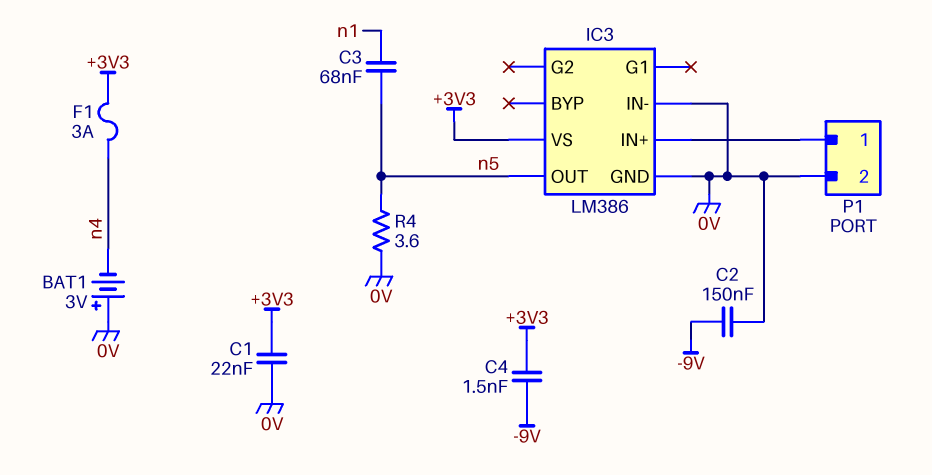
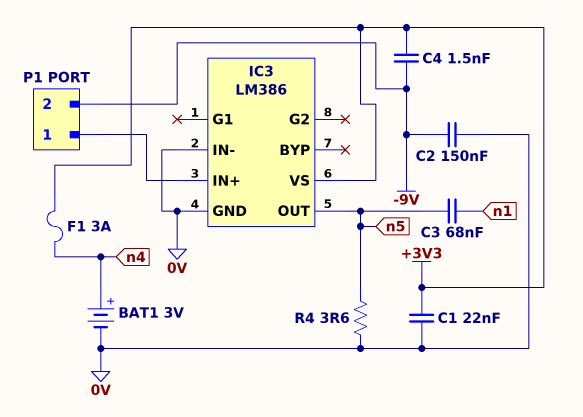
BAT1: 3V (plus 0V, minus n4) -> 3V (plus n4, minus 0V)
P1 pin 2: 0V -> -9V

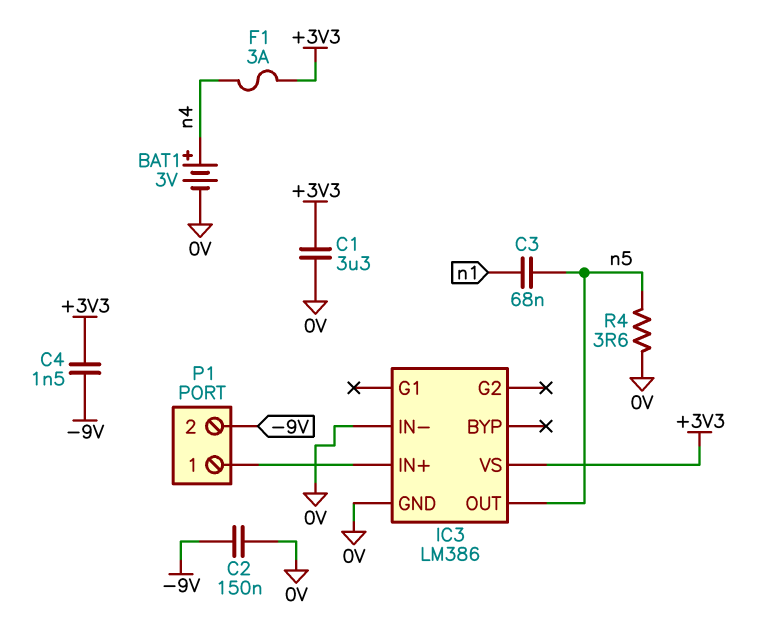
C1: 22nF (+3V3, 0V) -> 3.3uF (+3V3, 0V)

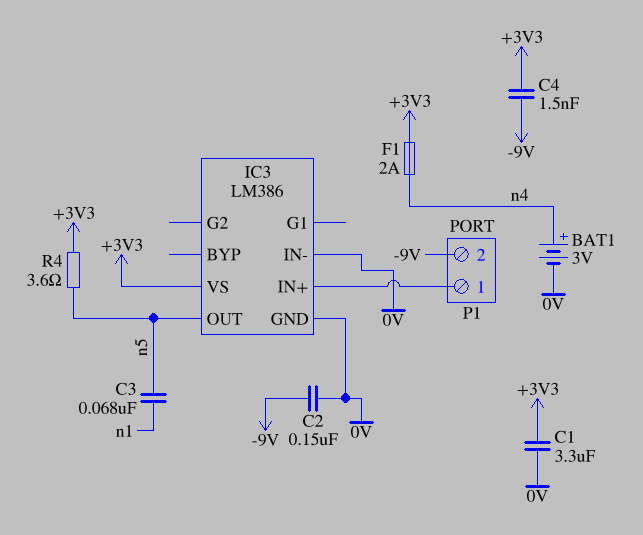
F1: 3A (+3V3, n4) -> 2A (+3V3, n4)
R4: 3.6 (0V, n5) -> 3.6 (+3V3, n5)

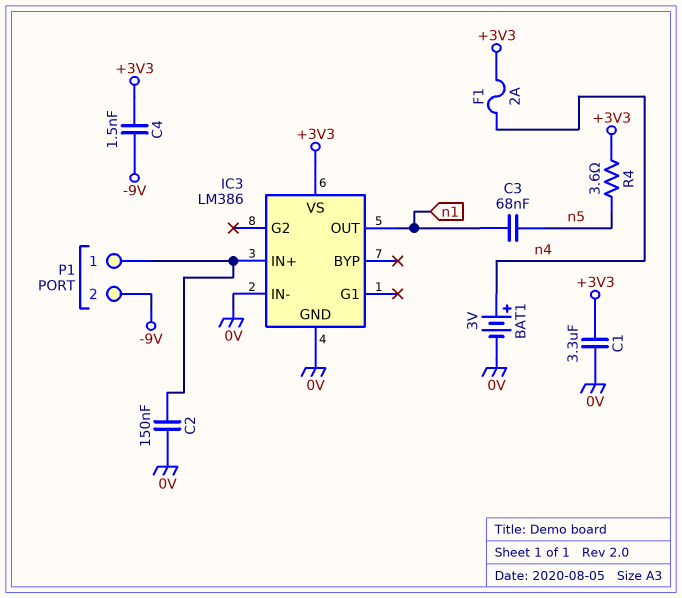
C2: 150nF (-9V, 0V) -> 150nF (0V, IC3/IN+)
IC3 pin OUT: n5 -> n1

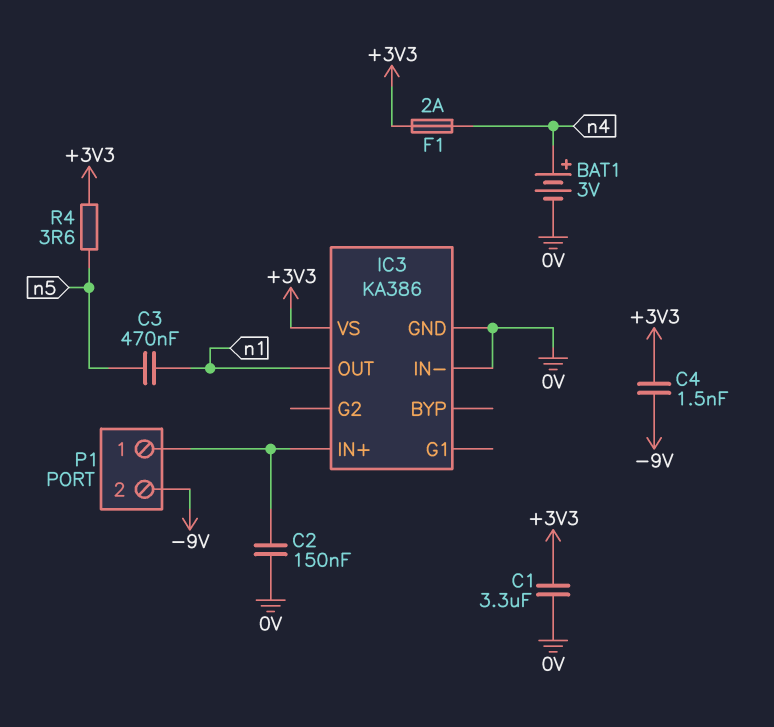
C3: 68nF (n1, n5) -> 470nF (n1, n5)
IC3: LM386 -> KA386

